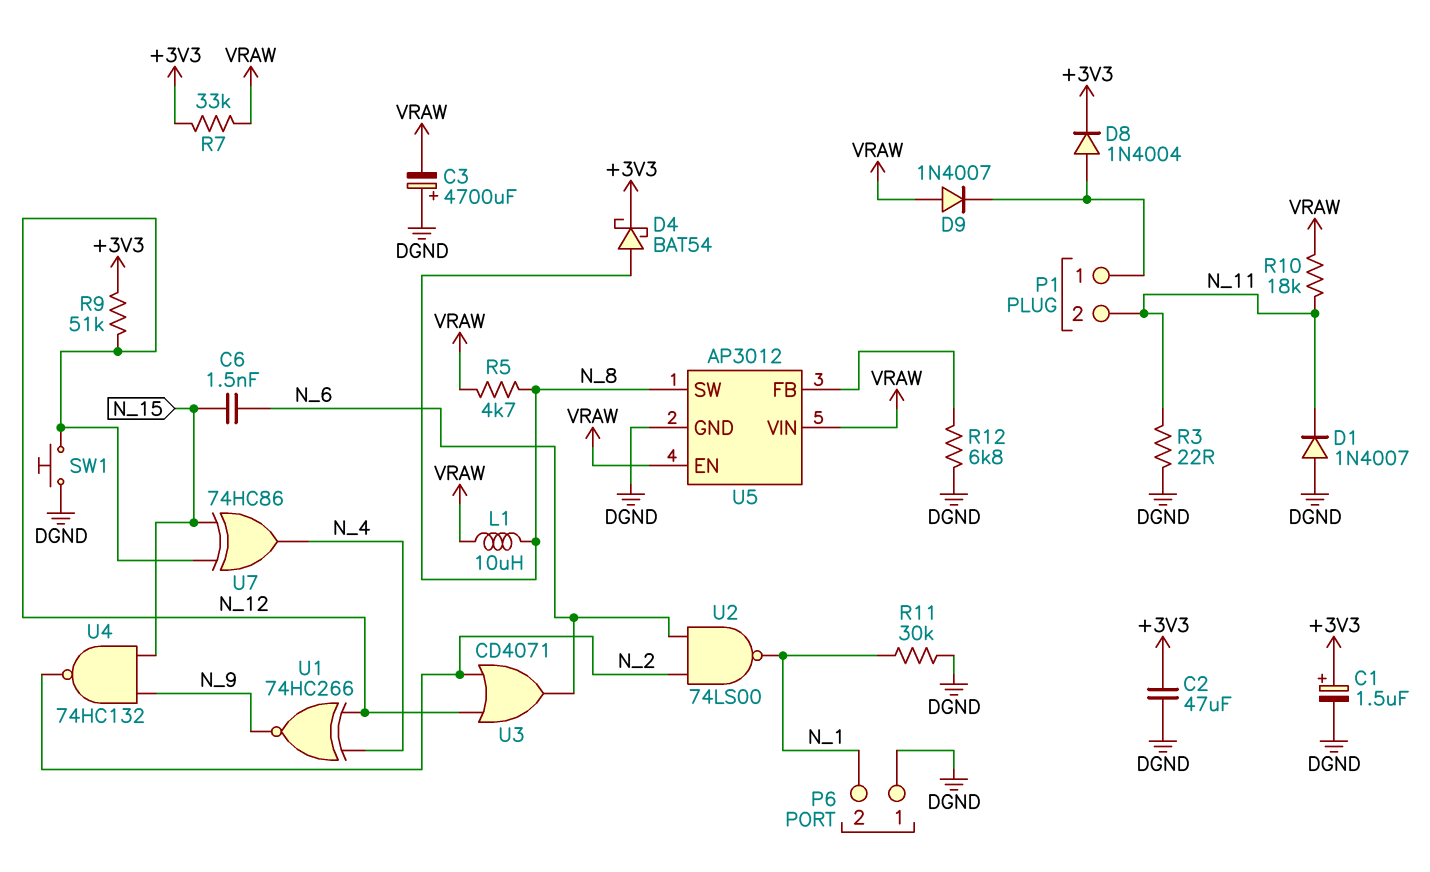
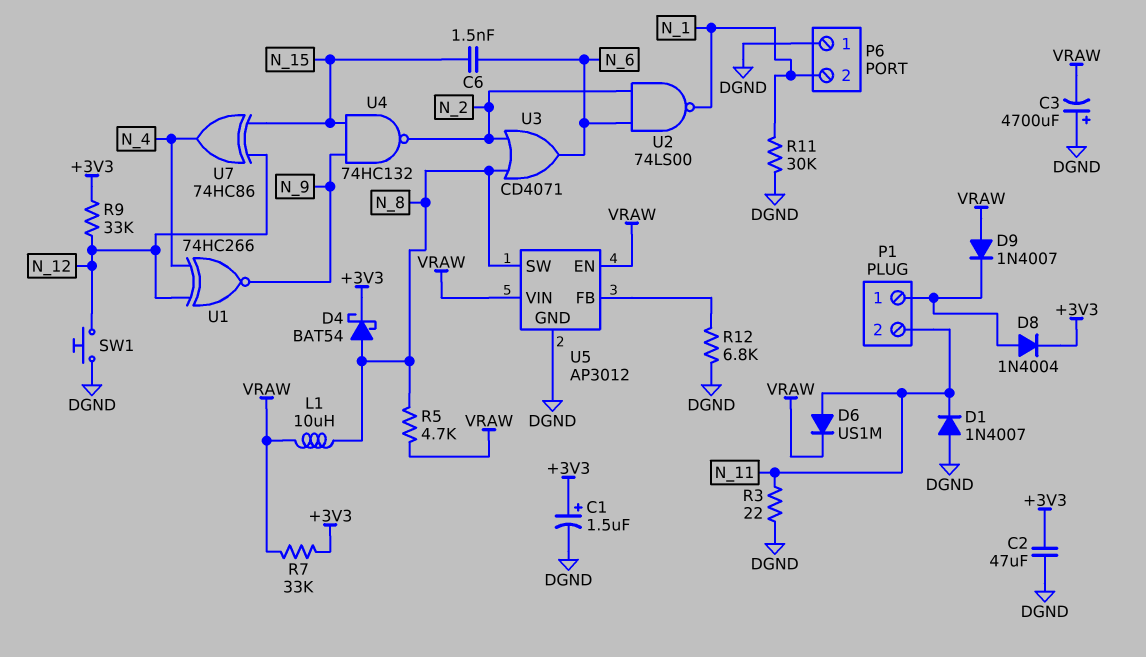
D6: none -> diode US1M (A N_11, K VRAW)
R9: 51k (+3V3, N_12) -> 33k (+3V3, N_12)
R10: 18k (N_11, VRAW) -> none
U3: OR CD4071 (in N_2, in N_12, out N_6) -> OR CD4071 (in N_2, in N_8, out N_6)

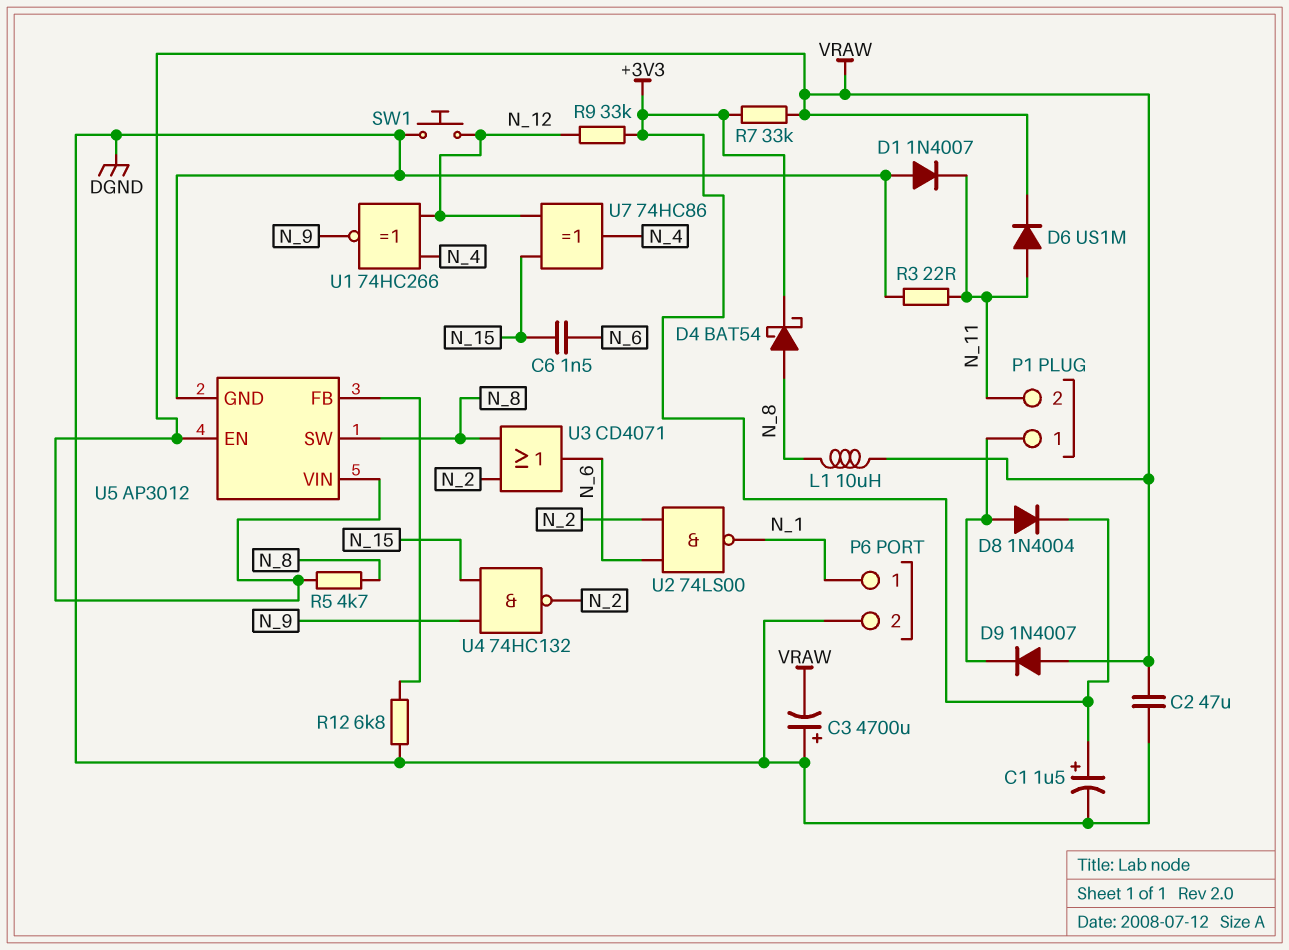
C2: 47uF (+3V3, DGND) -> 47uF (DGND, VRAW)
P6 pin 1: DGND -> N_1
P6 pin 2: N_1 -> DGND
R11: 30k (DGND, N_1) -> none

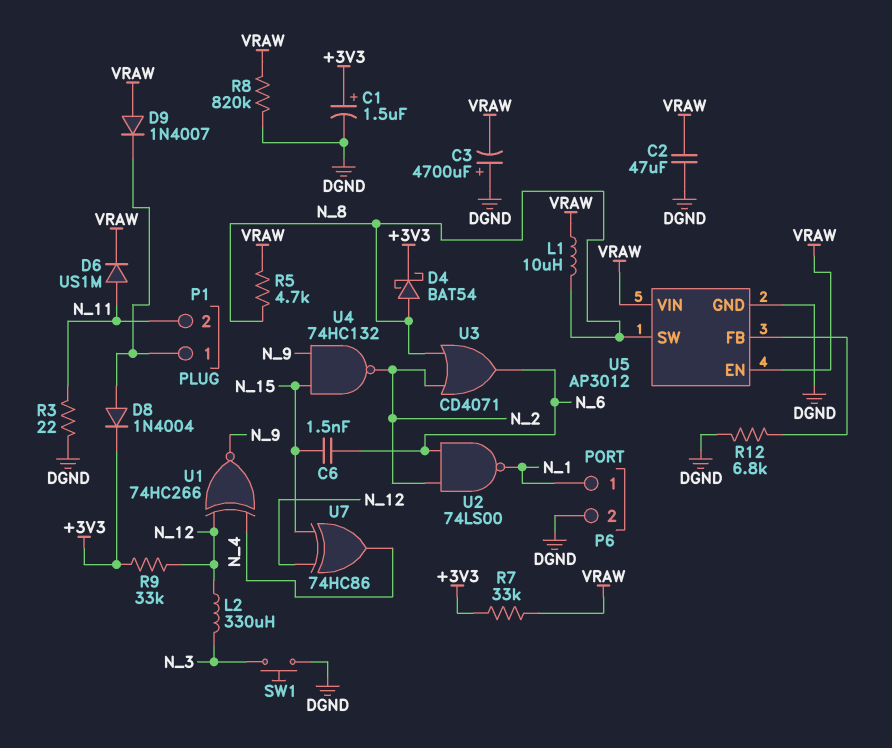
D1: diode 1N4007 (A DGND, K N_11) -> none
L2: none -> 330uH (N_3, N_12)
R8: none -> 820k (DGND, VRAW)
SW1: button (DGND, N_12) -> button (DGND, N_3)

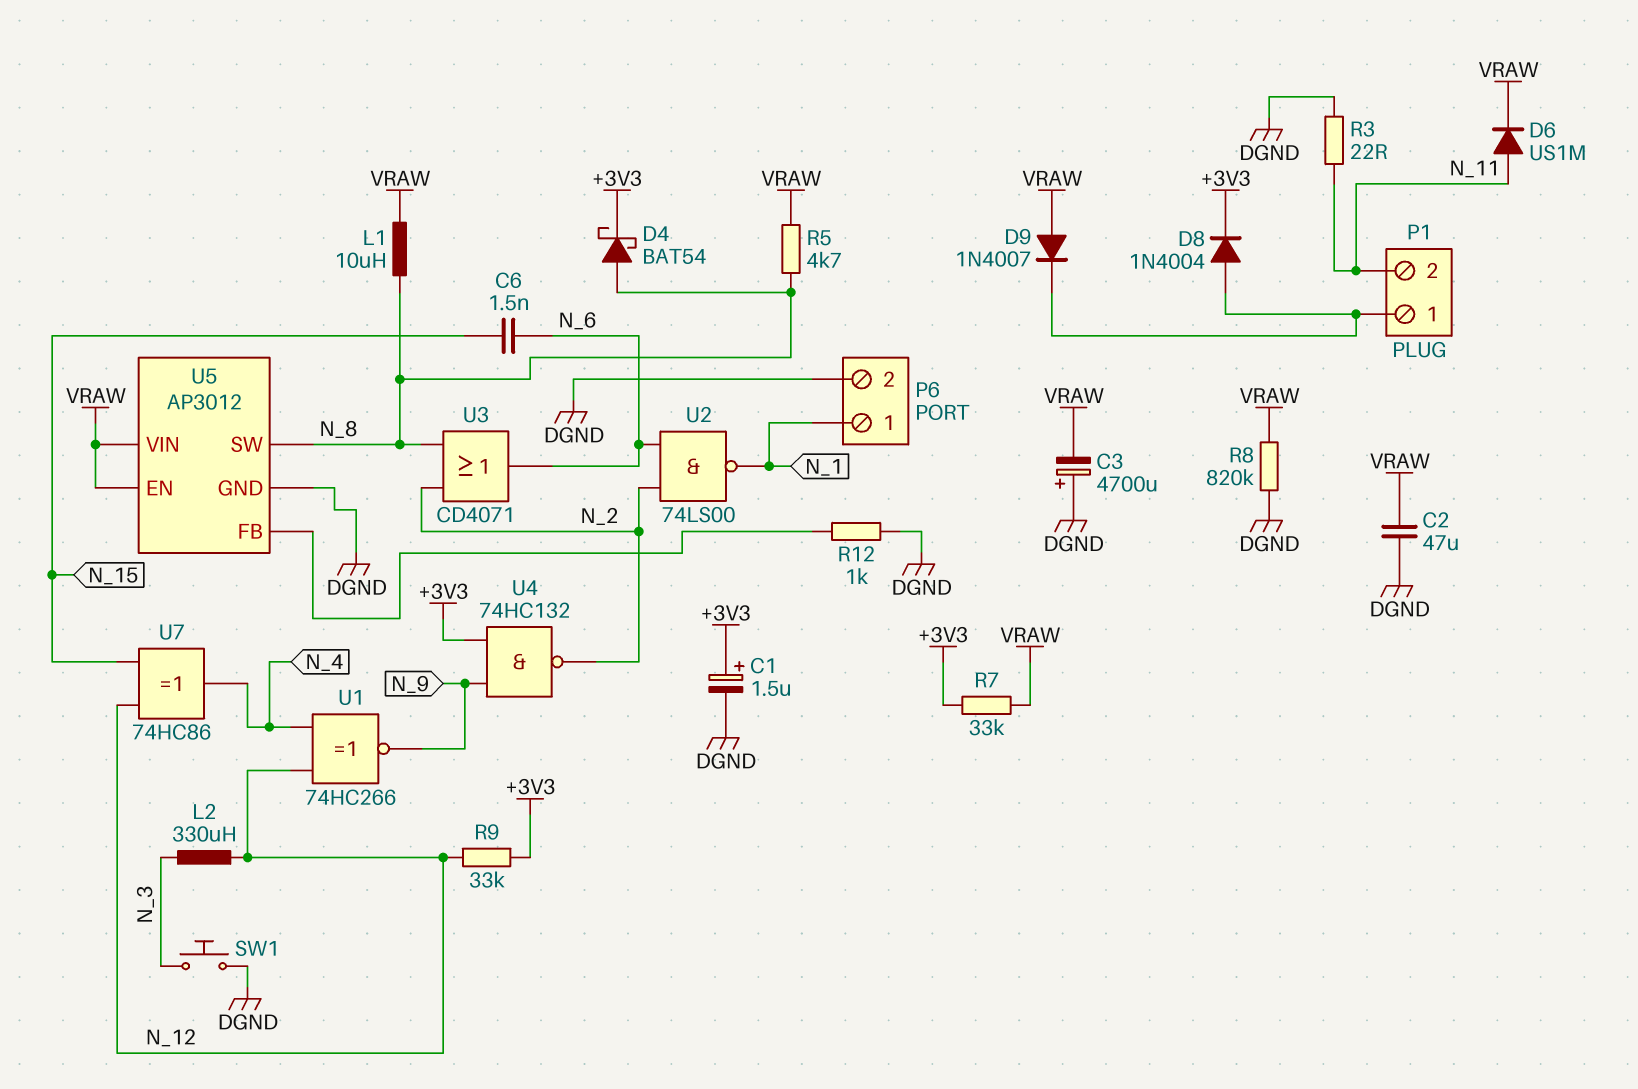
R12: 6.8k (DGND, U5/FB) -> 1k (DGND, U5/FB)
U4: NAND 74HC132 (in N_9, in N_15, out N_2) -> NAND 74HC132 (in +3V3, in N_9, out N_2)

